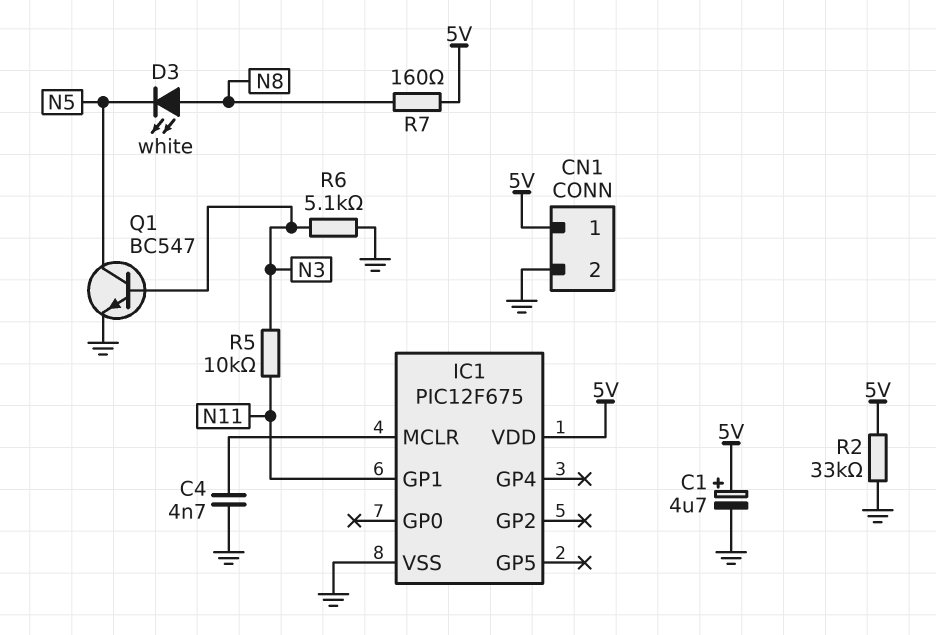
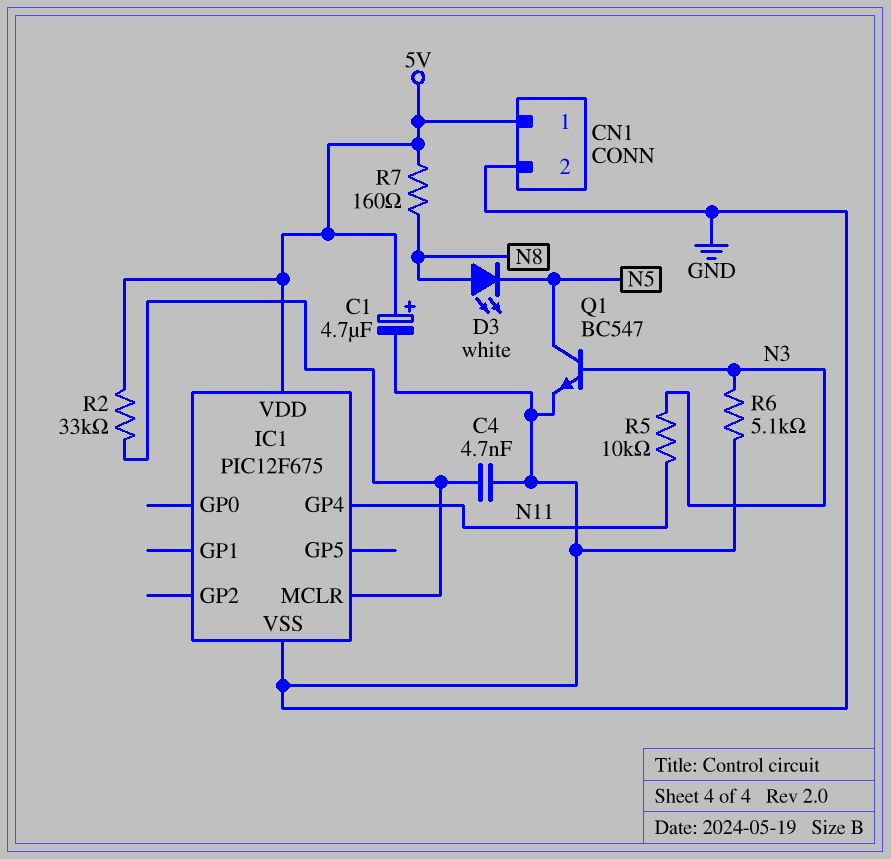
IC1 pin GP1: N11 -> none
IC1 pin GP4: none -> N11
R2: 33k (5V, GND) -> 33k (5V, IC1/MCLR)

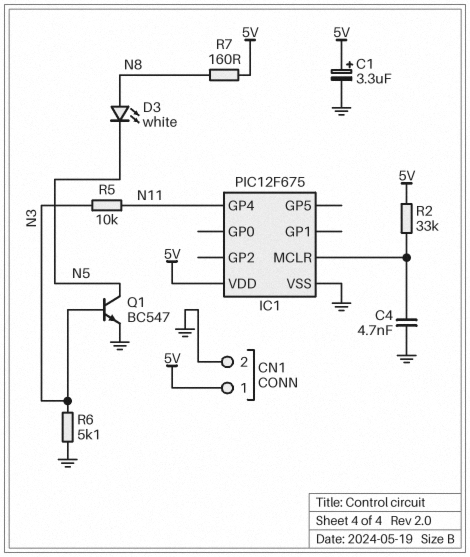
C1: 4.7uF (plus 5V, minus GND) -> 3.3uF (plus 5V, minus GND)

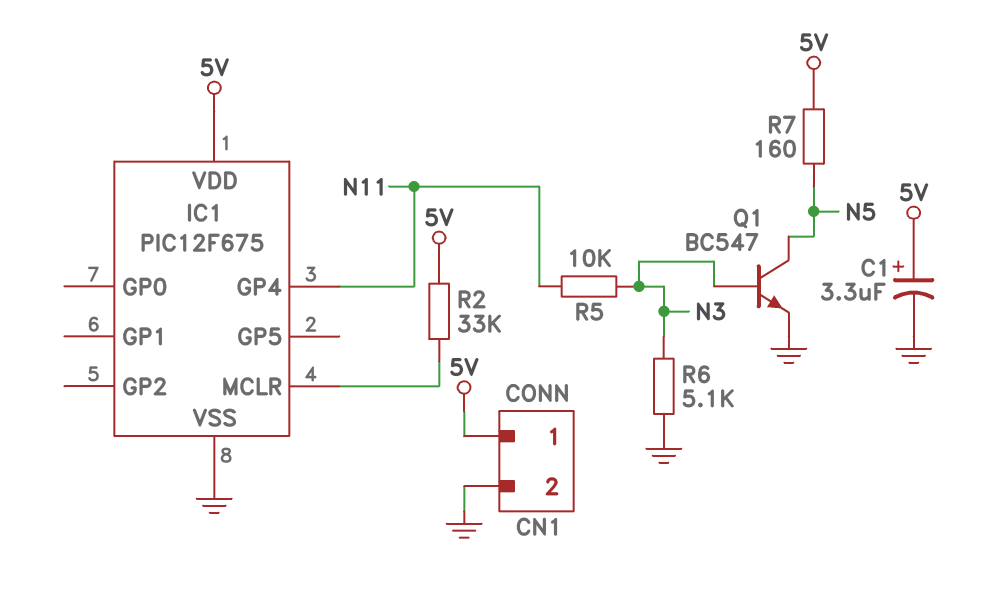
C4: 4.7nF (GND, IC1/MCLR) -> none
D3: LED white (A N8, K N5) -> none
R7: 160 (5V, N8) -> 160 (5V, N5)

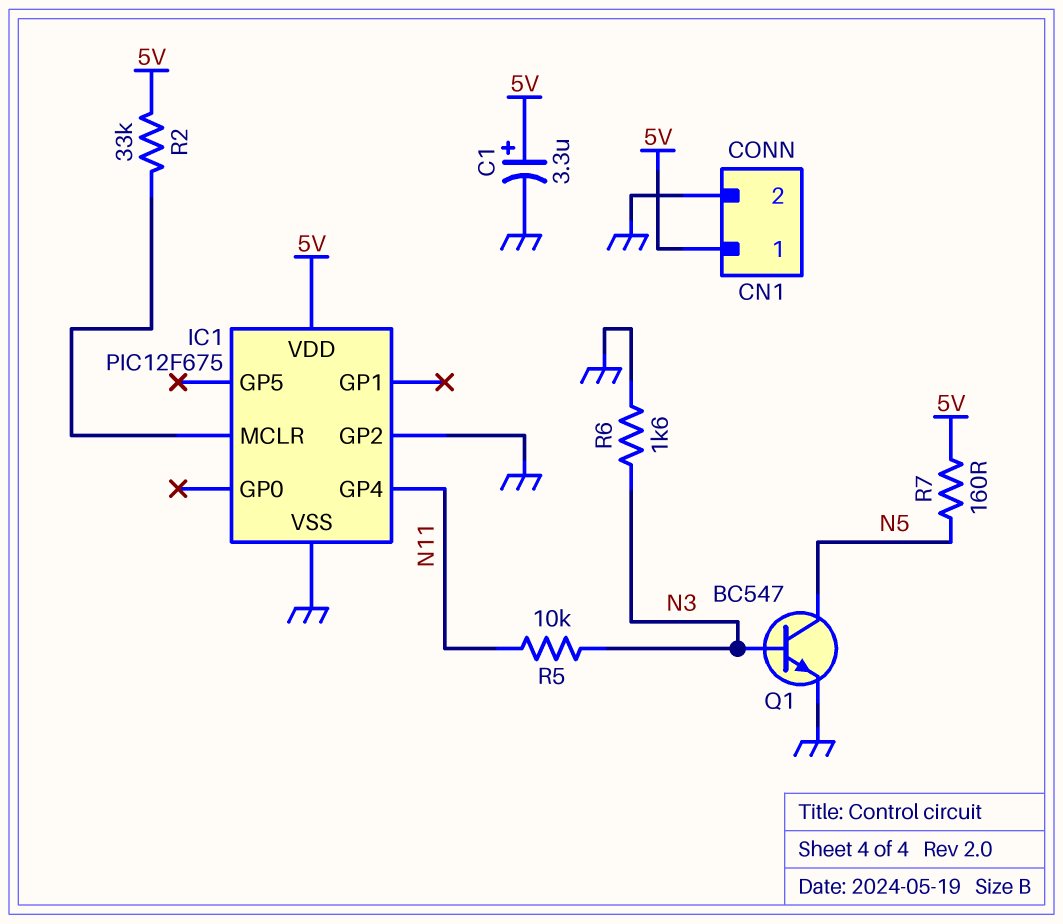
IC1 pin GP2: none -> GND
R6: 5.1k (GND, N3) -> 1.6k (GND, N3)

